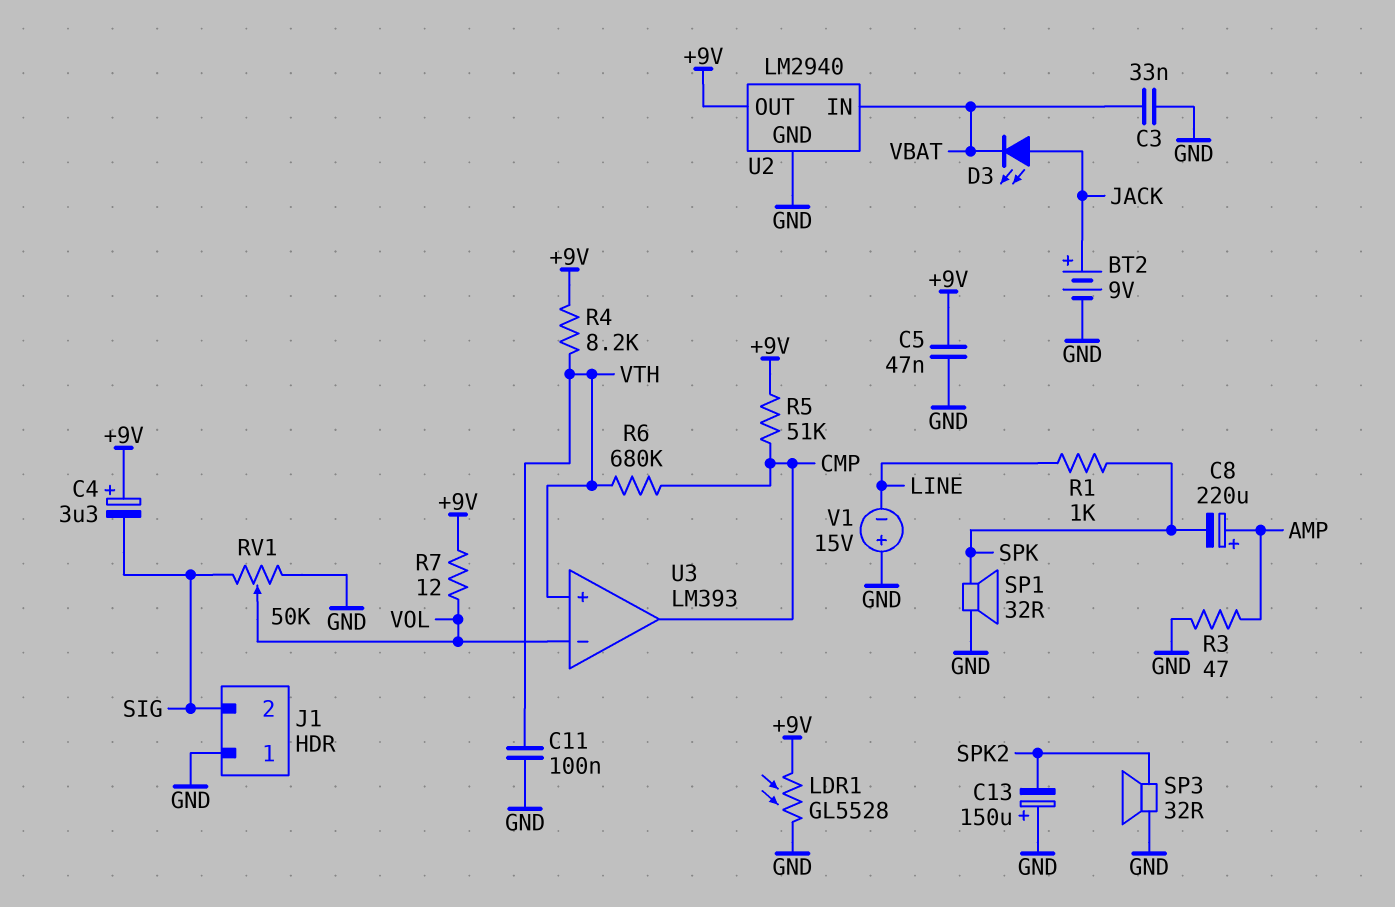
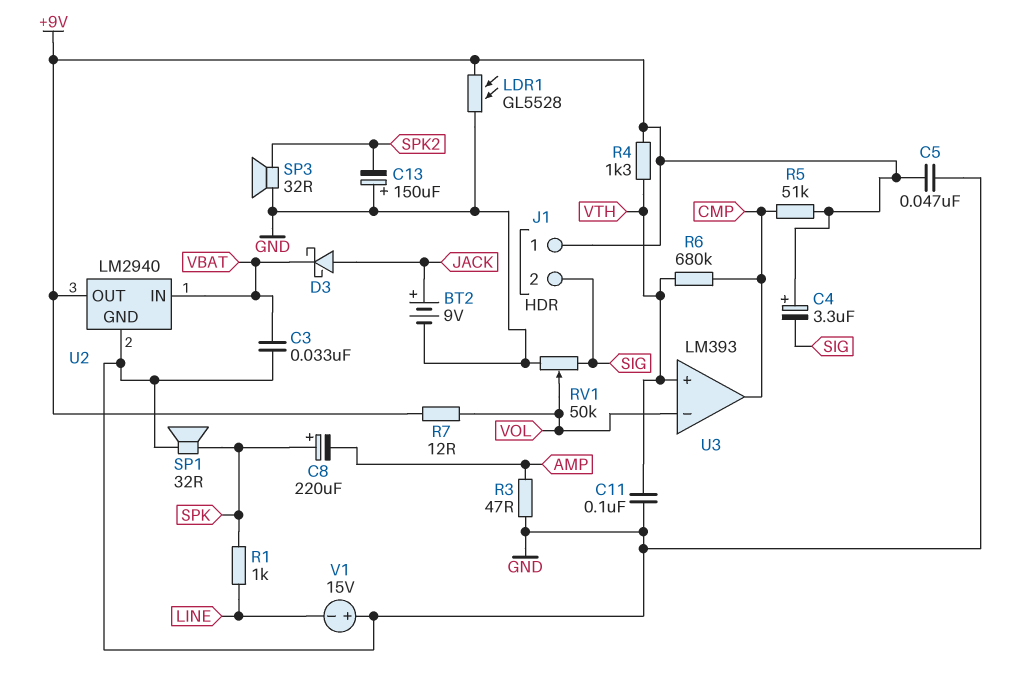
C8: 220uF (plus AMP, minus SPK) -> 220uF (plus SPK, minus AMP)
D3: LED (A JACK, K VBAT) -> schottky (A JACK, K VBAT)
J1 pin 1: GND -> +9V
R4: 8.2k (+9V, VTH) -> 1.3k (+9V, VTH)

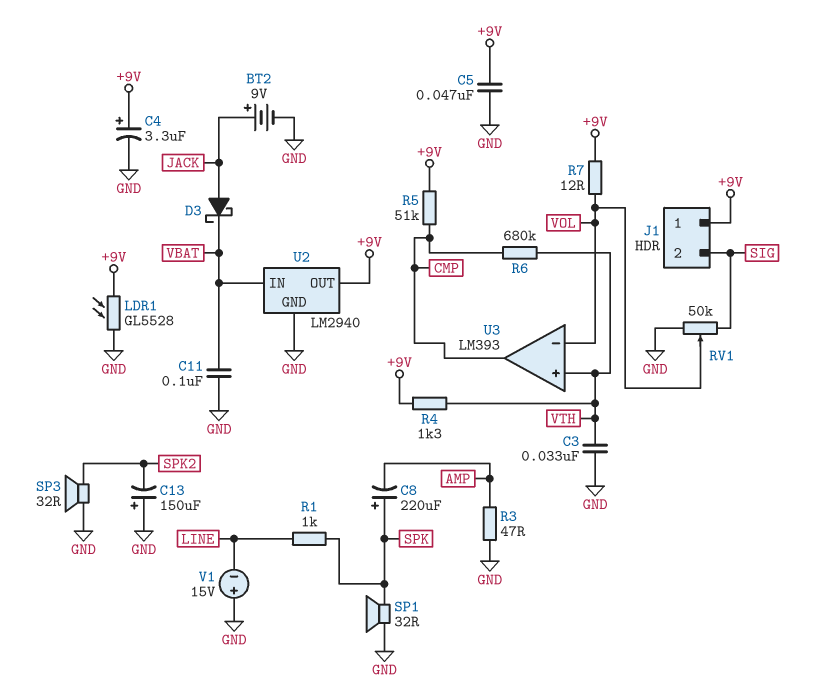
C3: 33nF (GND, VBAT) -> 33nF (GND, VTH)
C4: 3.3uF (plus +9V, minus SIG) -> 3.3uF (plus +9V, minus GND)
C11: 100nF (GND, VTH) -> 100nF (GND, VBAT)

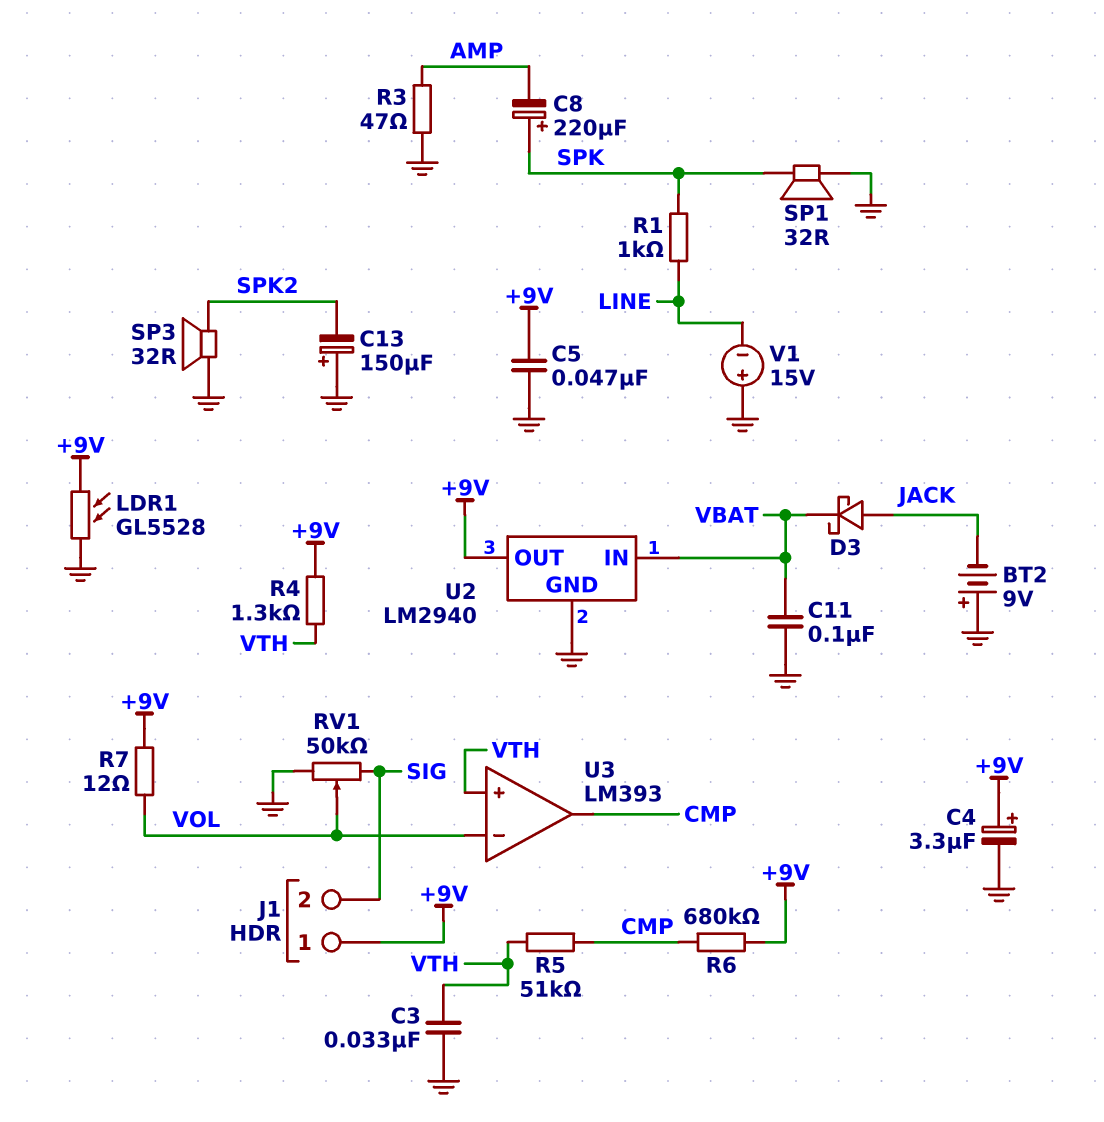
BT2: 9V (plus JACK, minus GND) -> 9V (plus GND, minus JACK)
R5: 51k (+9V, CMP) -> 51k (CMP, VTH)
R6: 680k (CMP, VTH) -> 680k (+9V, CMP)

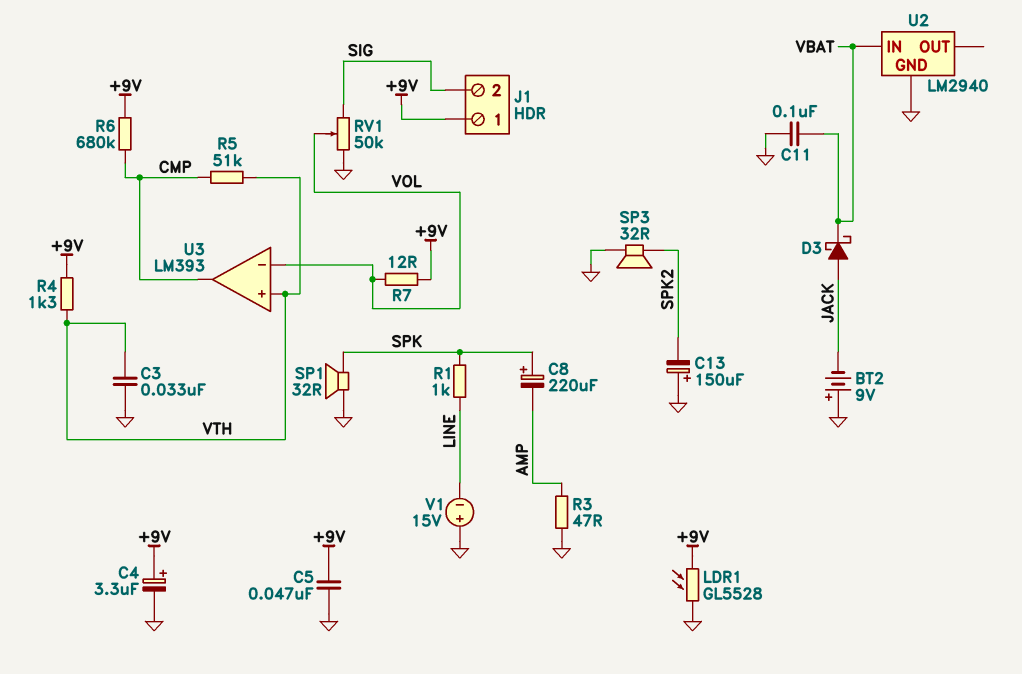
U2 pin OUT: +9V -> none

